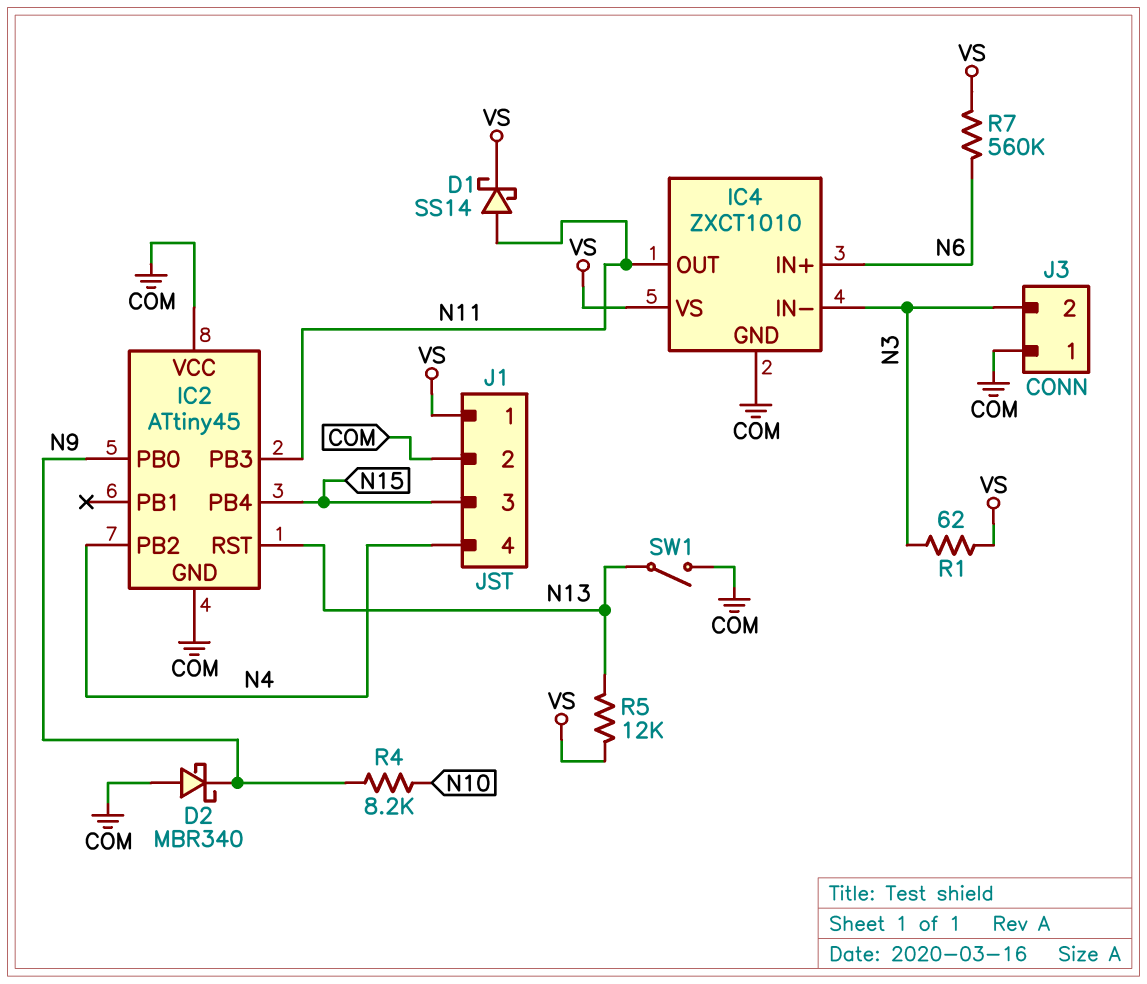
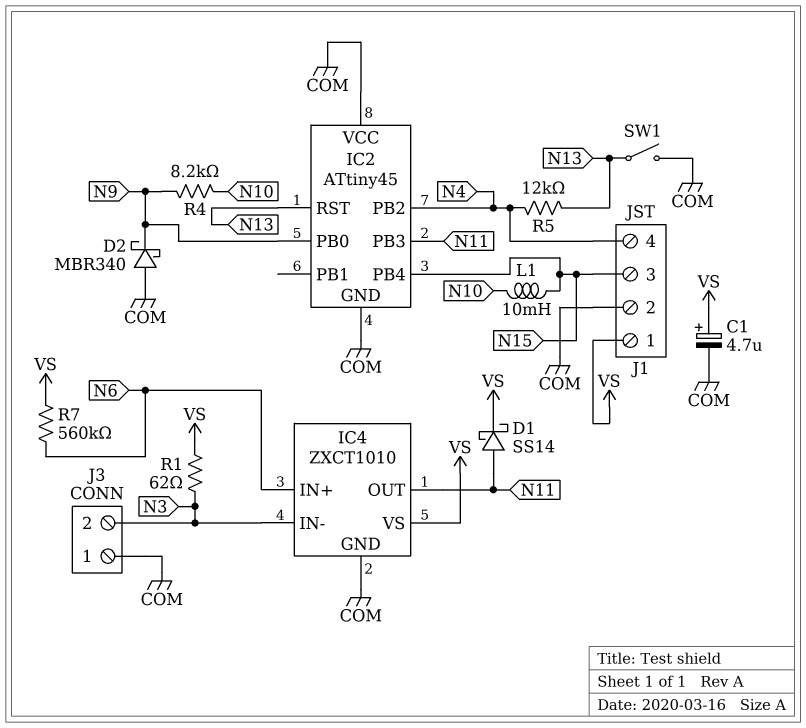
C1: none -> 4.7uF (plus VS, minus COM)
L1: none -> 10mH (N10, N15)
R5: 12k (N13, VS) -> 12k (N4, N13)

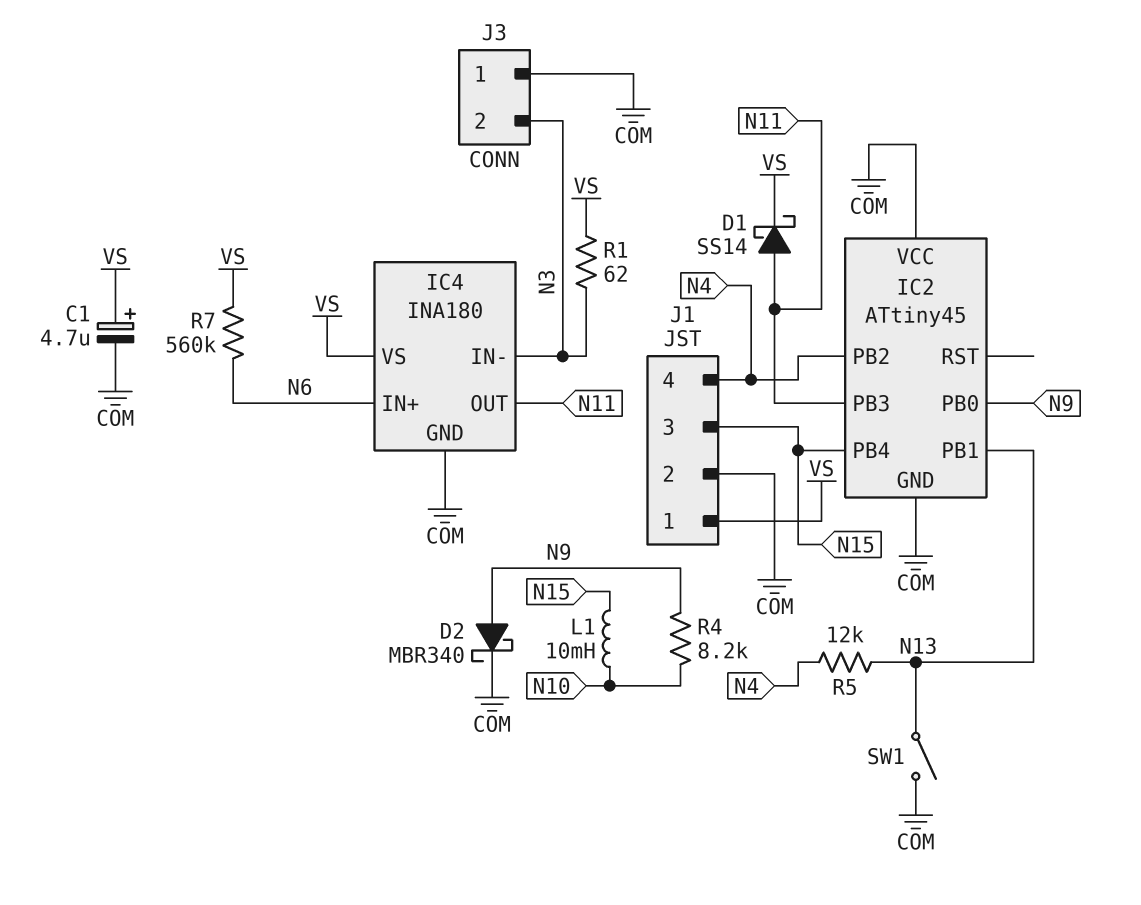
D2: schottky MBR340 (A COM, K N9) -> schottky MBR340 (A N9, K COM)
IC2 pin PB1: none -> N13
IC2 pin RST: N13 -> none
IC4: ZXCT1010 -> INA180

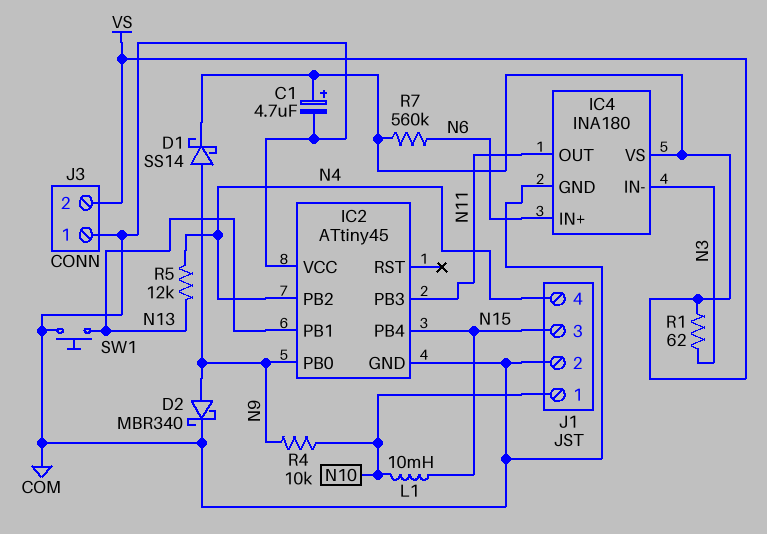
D1: schottky SS14 (A N11, K VS) -> schottky SS14 (A N9, K VS)
J1 pin 1: VS -> N10
J3 pin 2: N3 -> VS
R4: 8.2k (N9, N10) -> 10k (N9, N10)
SW1: switch (COM, N13) -> button (COM, N13)

